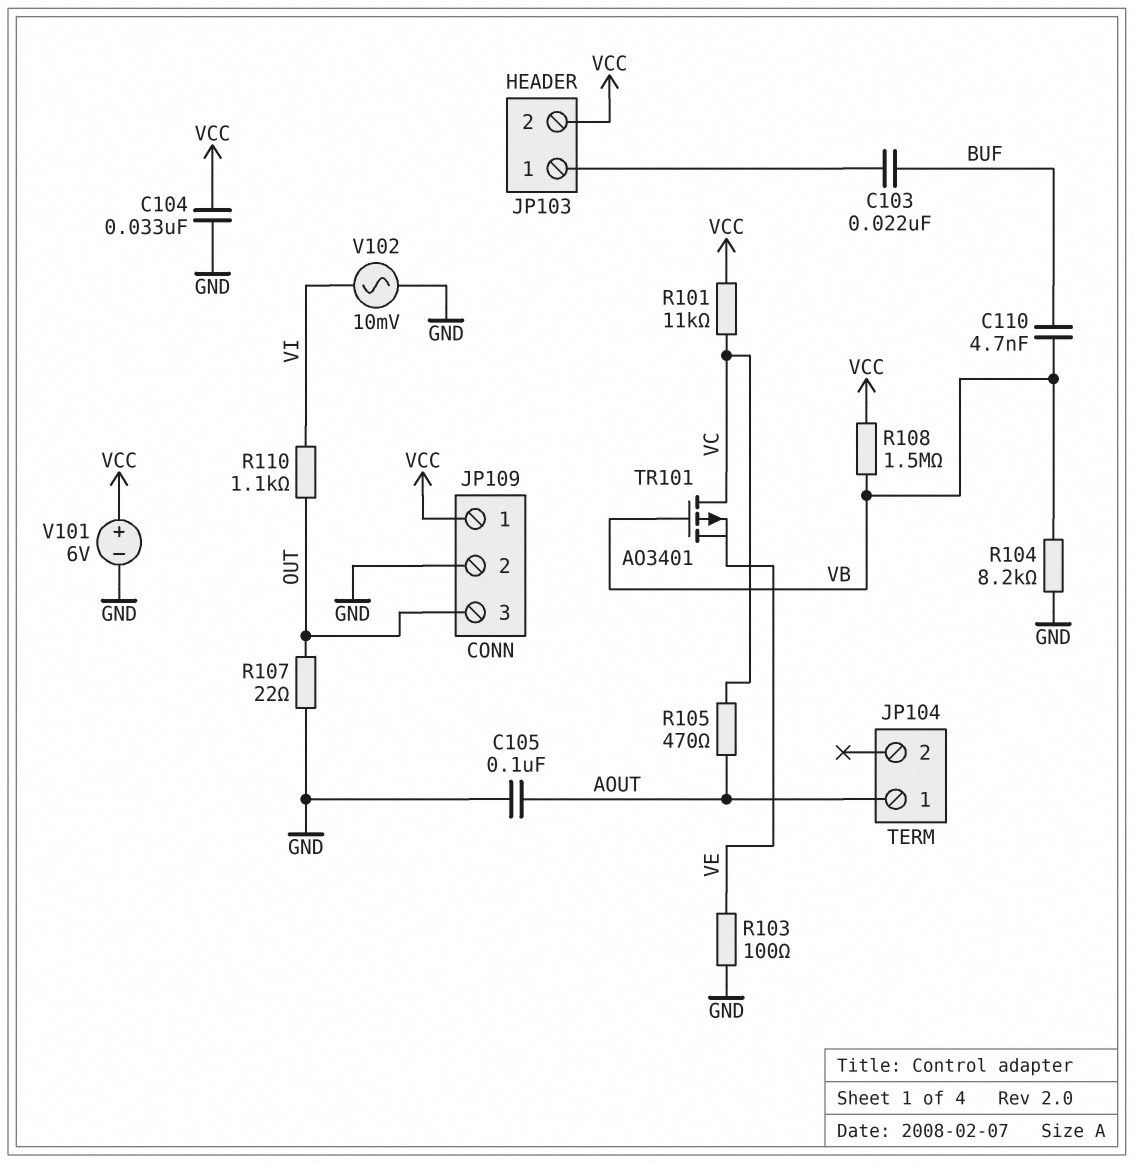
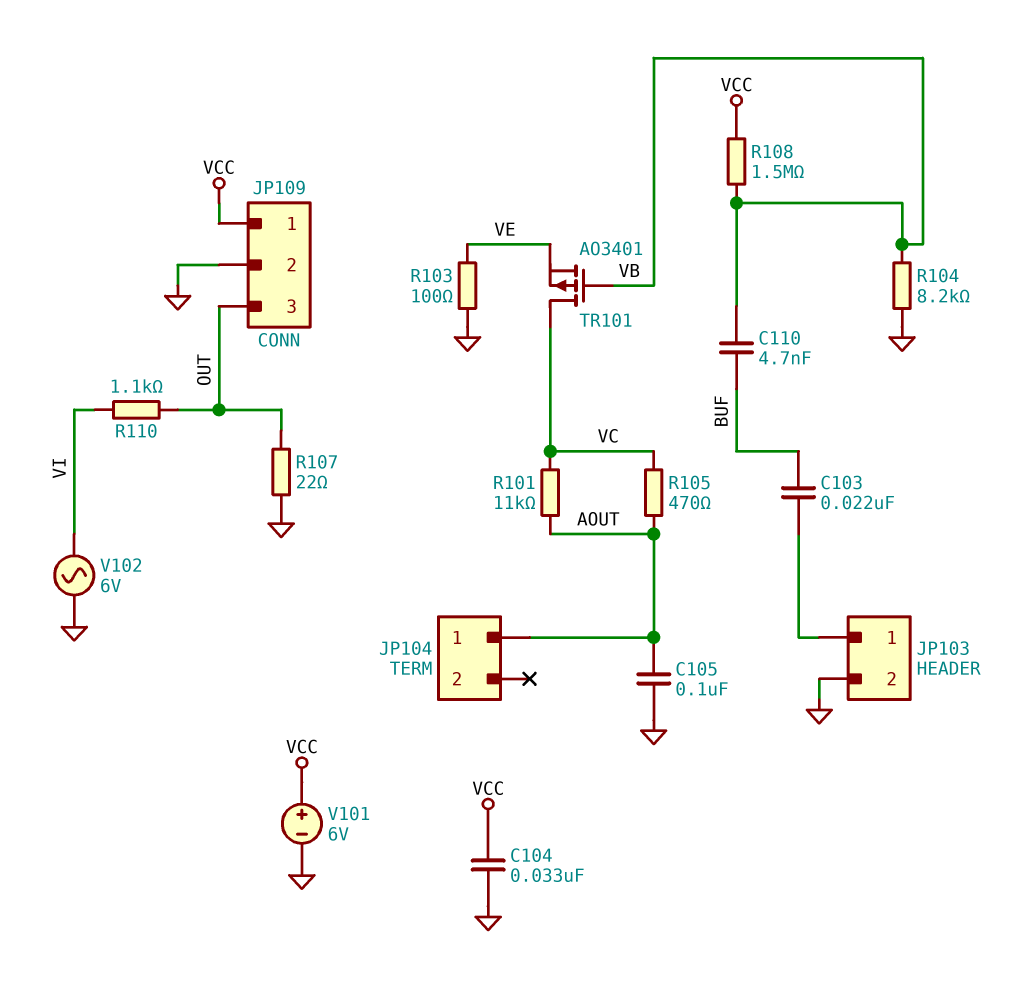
JP103 pin 2: VCC -> GND
R101: 11k (VC, VCC) -> 11k (AOUT, VC)
V102: AC 10mV (GND, VI) -> AC 6V (GND, VI)

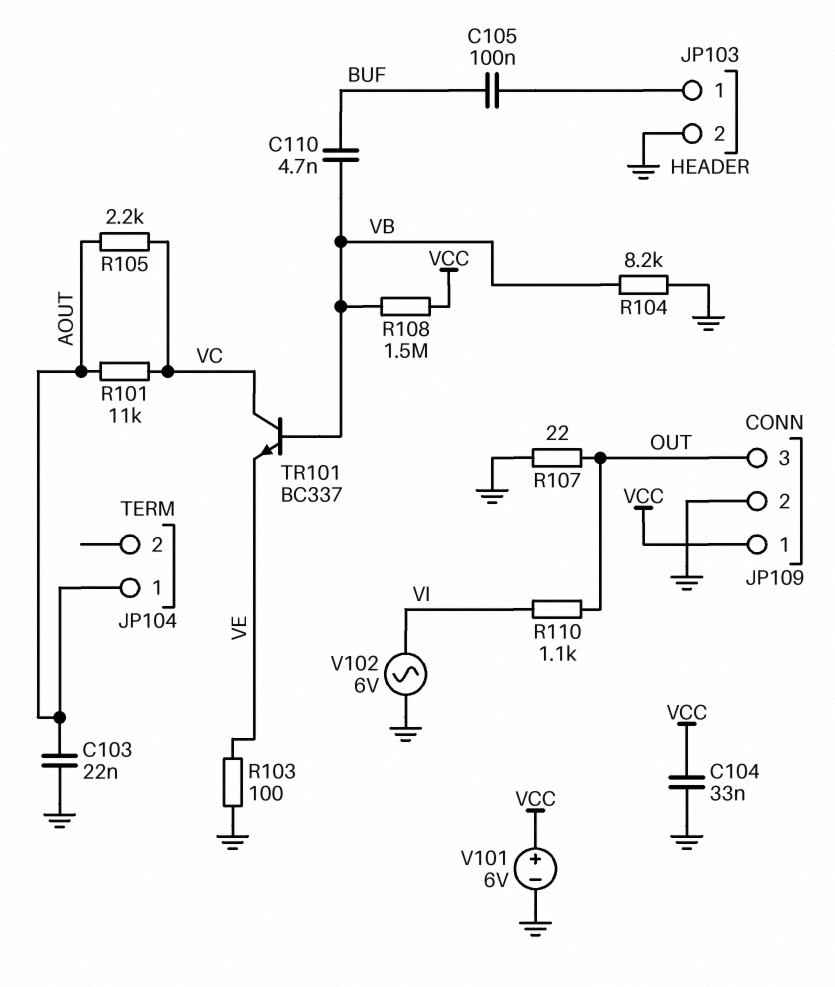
C103: 22nF (BUF, JP103/1) -> 22nF (AOUT, GND)
C105: 100nF (AOUT, GND) -> 100nF (BUF, JP103/1)
R105: 470 (AOUT, VC) -> 2.2k (AOUT, VC)
TR101: PMOS AO3401 (G VB, D VC, S VE) -> NPN BC337 (B VB, C VC, E VE)

